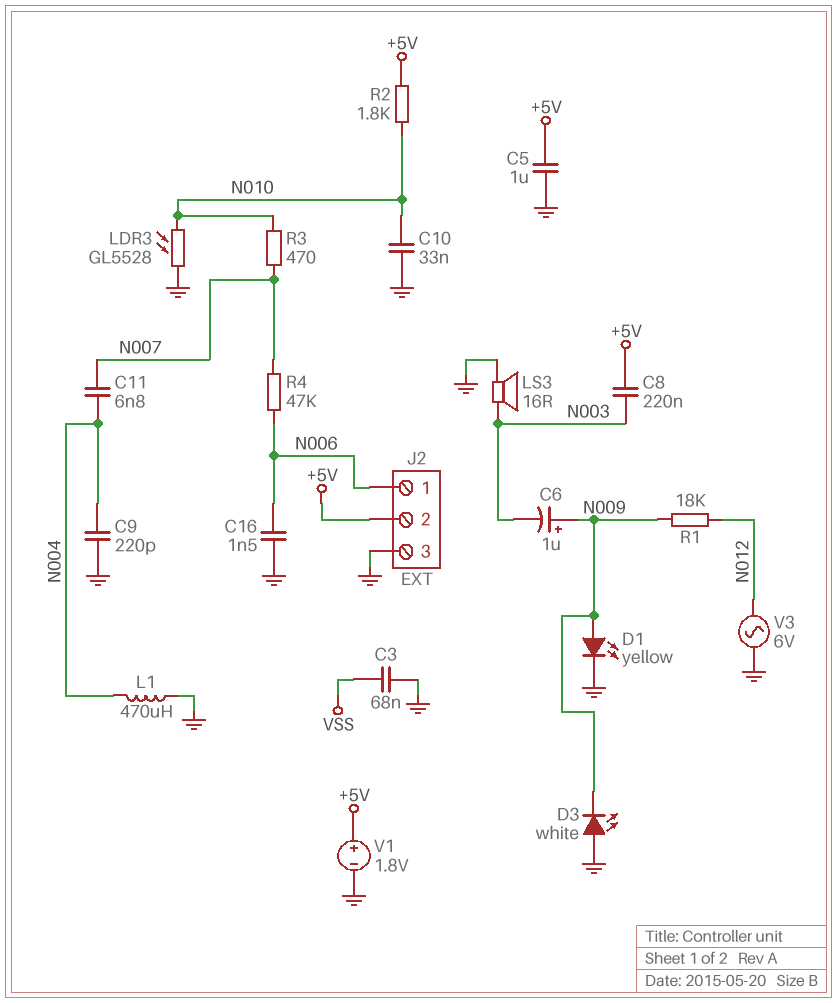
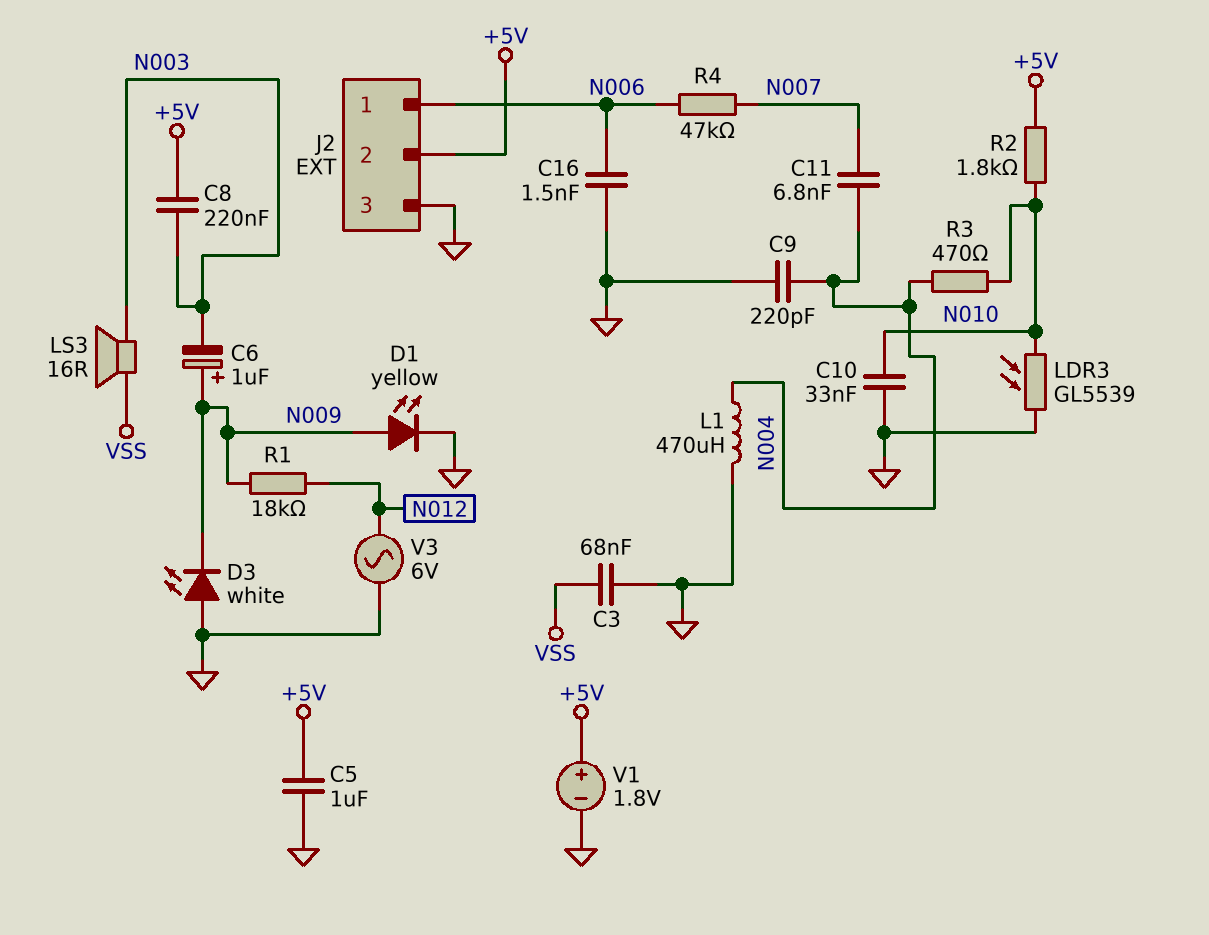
LDR3: GL5528 (GND, N010) -> GL5539 (GND, N010)
LS3: speaker 16R (GND, N003) -> speaker 16R (N003, VSS)
R3: 470 (N007, N010) -> 470 (N004, N010)

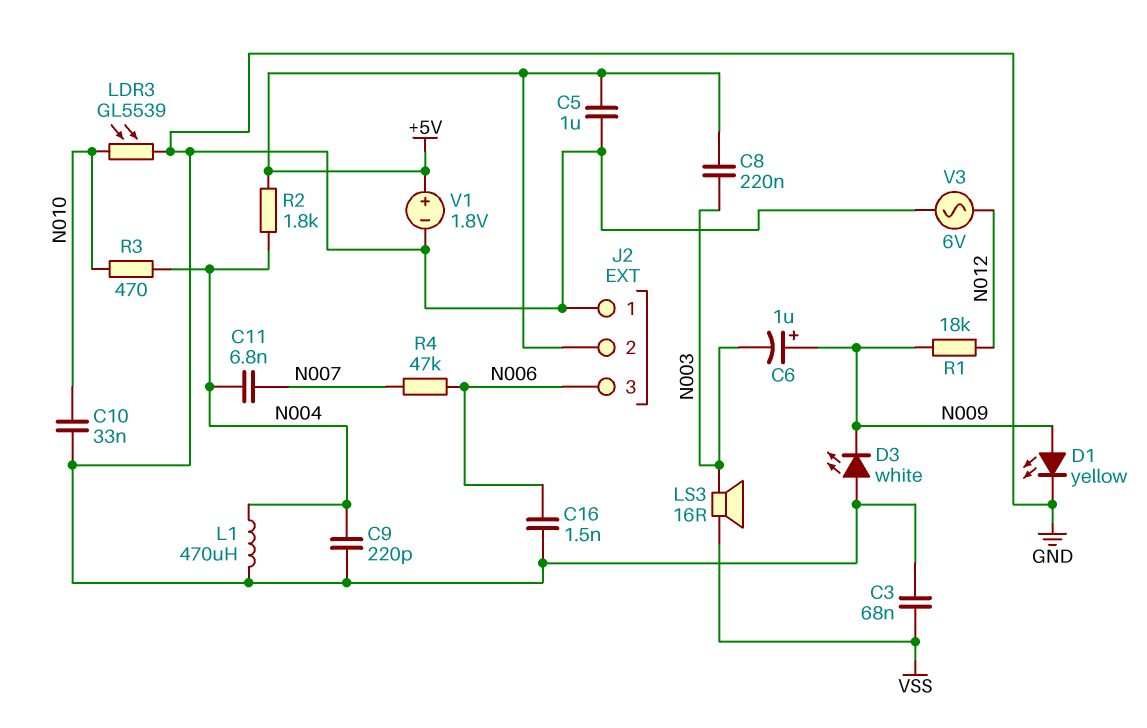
J2 pin 1: N006 -> GND
J2 pin 3: GND -> N006
R2: 1.8k (+5V, N010) -> 1.8k (+5V, N004)

